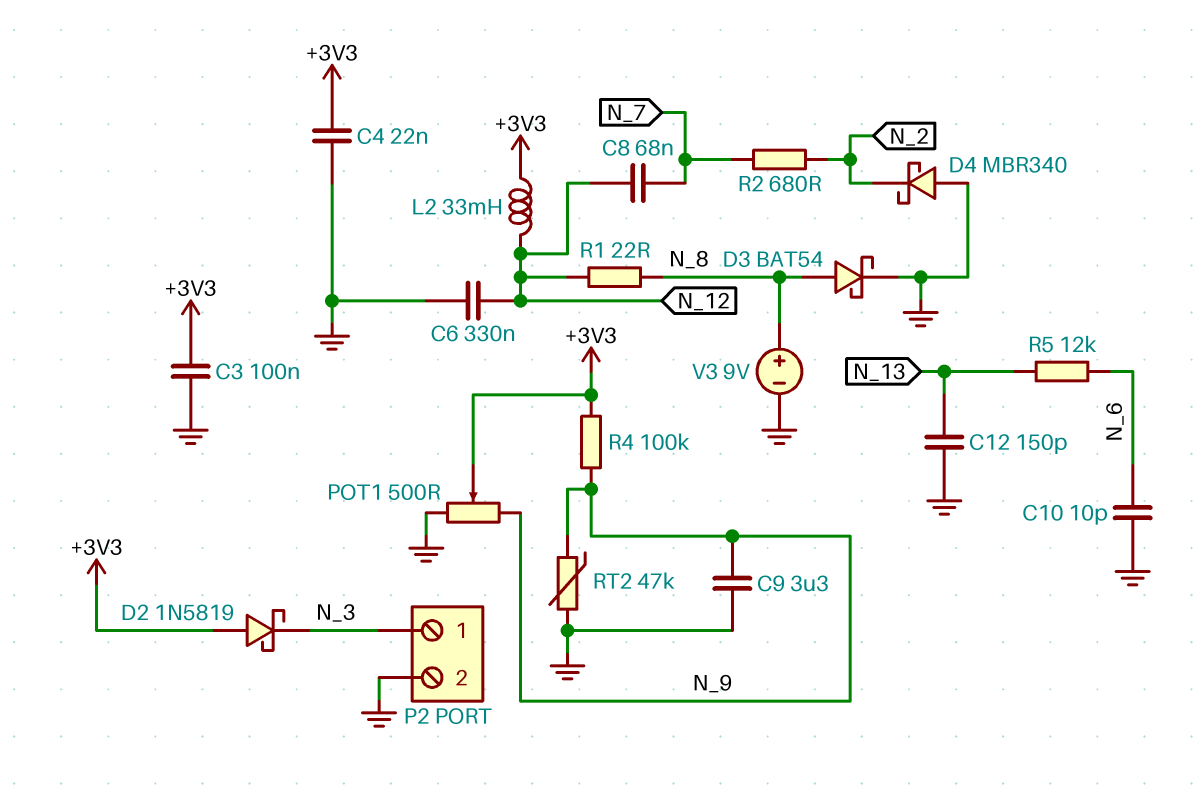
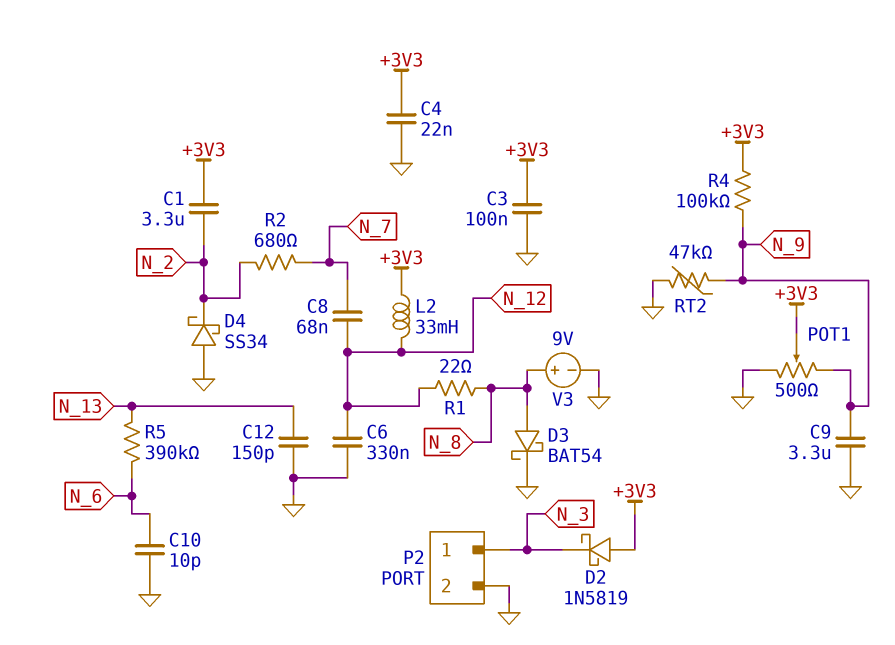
C1: none -> 3.3uF (+3V3, N_2)
D4: schottky MBR340 (A GND, K N_2) -> schottky SS34 (A GND, K N_2)
R5: 12k (N_6, N_13) -> 390k (N_6, N_13)

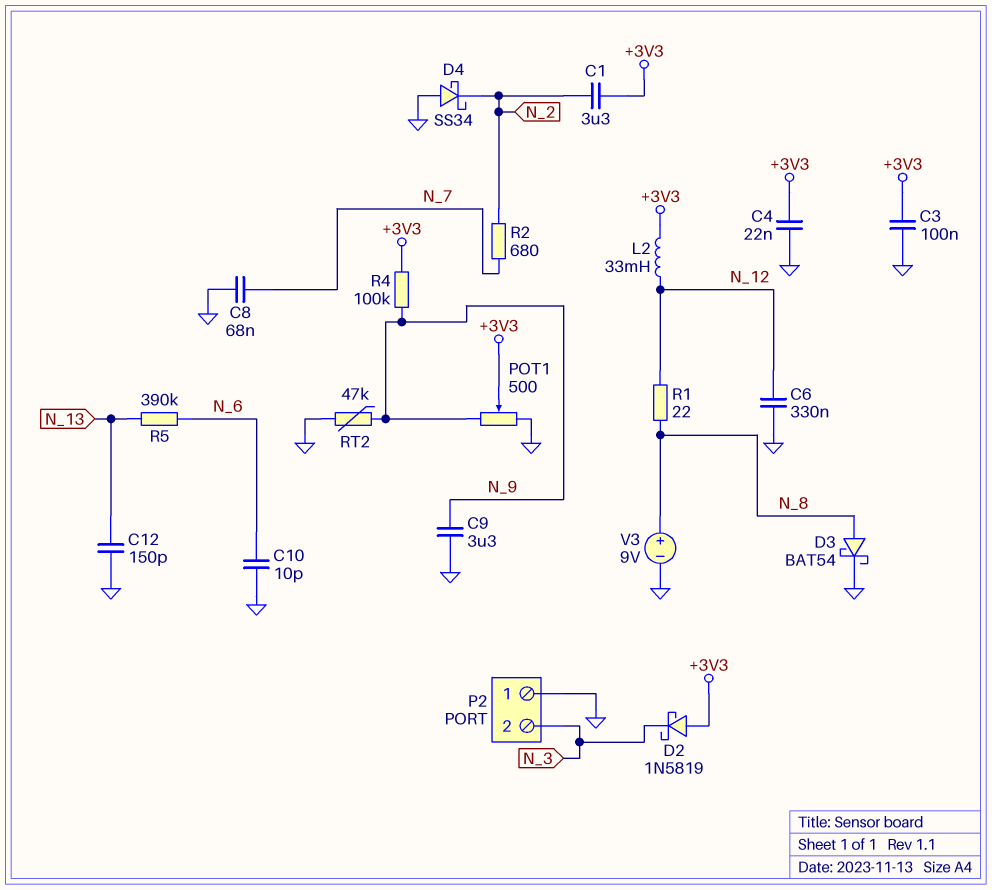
C8: 68nF (N_7, N_12) -> 68nF (GND, N_7)
P2 pin 1: N_3 -> GND
P2 pin 2: GND -> N_3

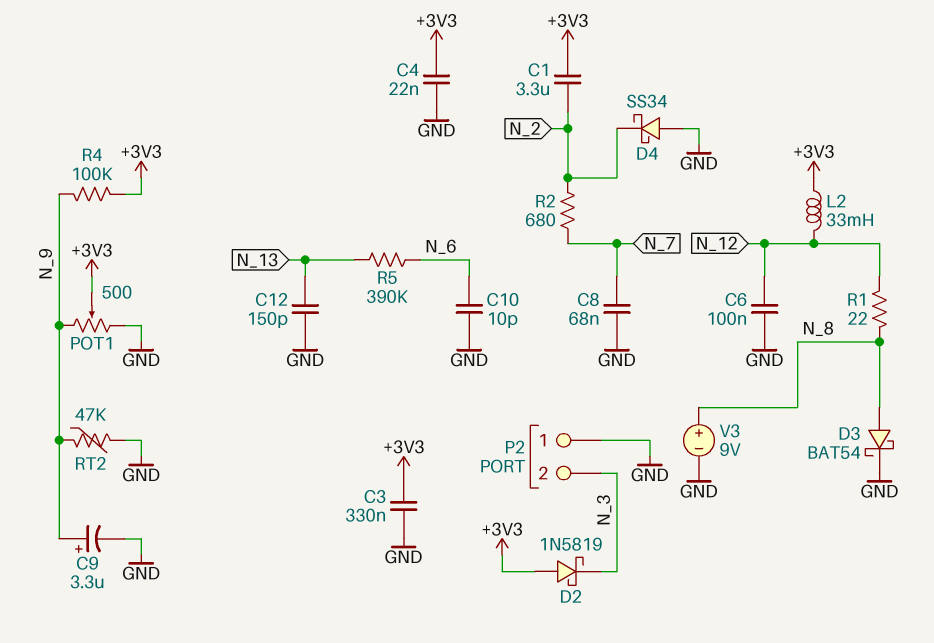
C3: 100nF (+3V3, GND) -> 330nF (+3V3, GND)
C6: 330nF (GND, N_12) -> 100nF (GND, N_12)
C9: 3.3uF (GND, N_9) -> 3.3uF (plus N_9, minus GND)

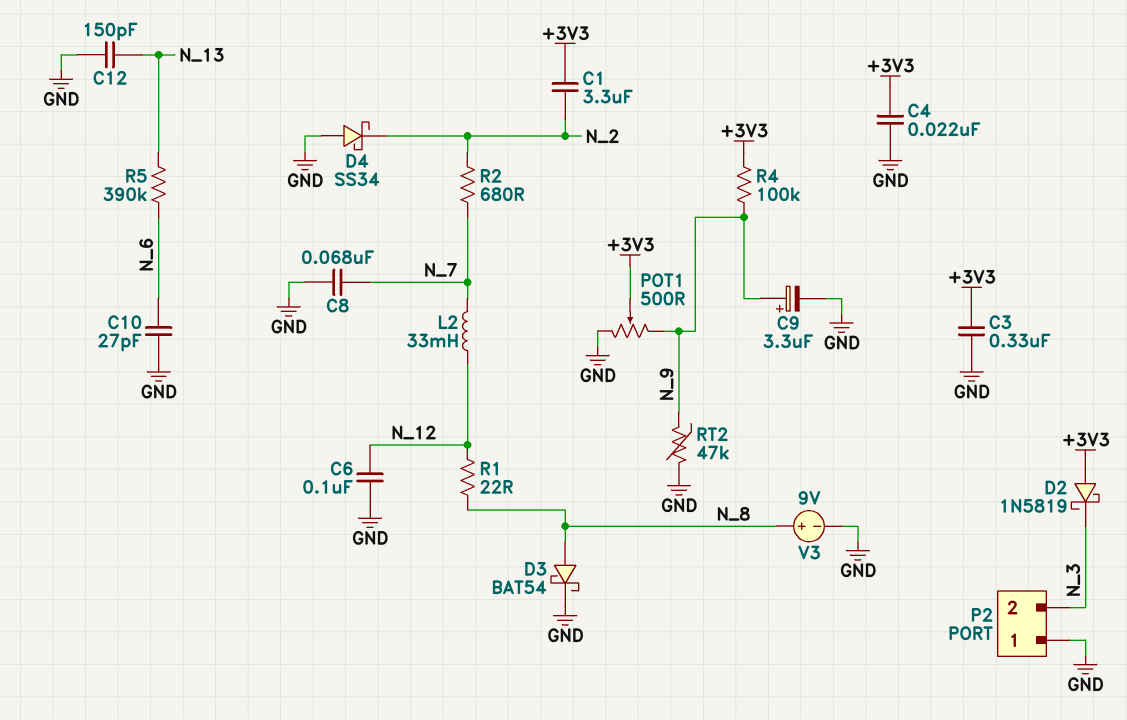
C10: 10pF (GND, N_6) -> 27pF (GND, N_6)
L2: 33mH (+3V3, N_12) -> 33mH (N_7, N_12)

